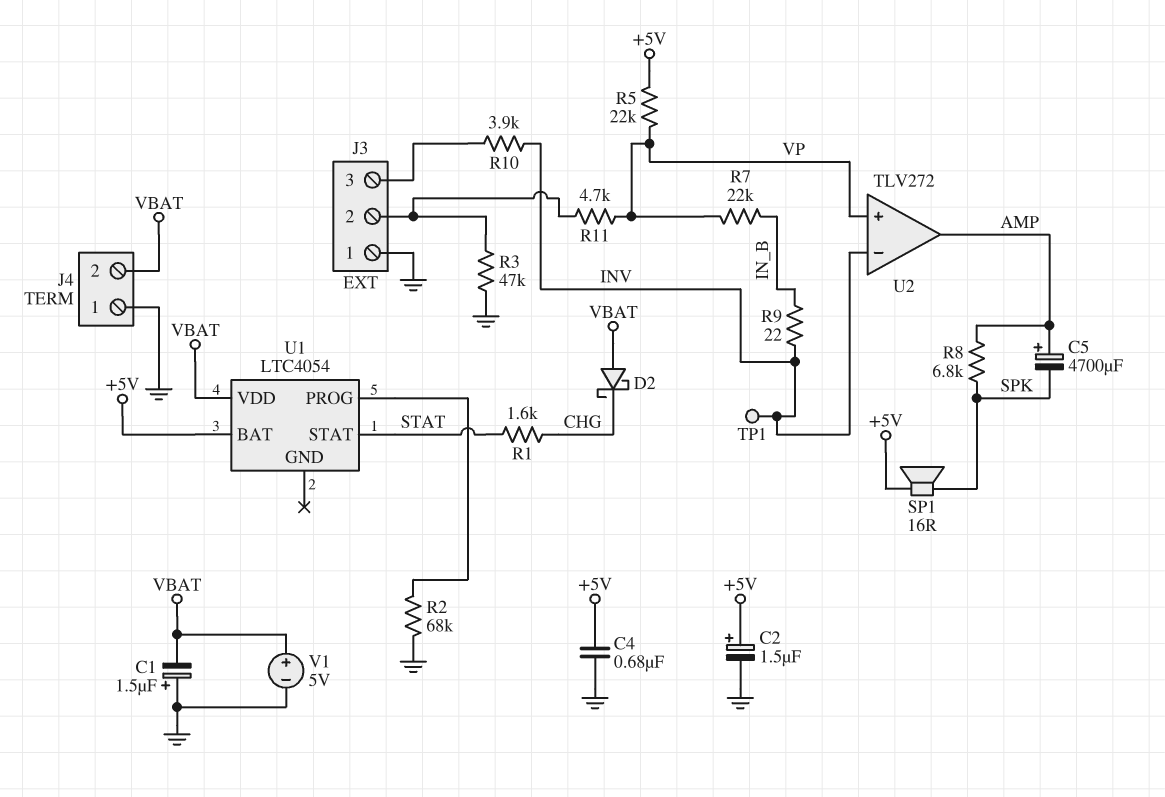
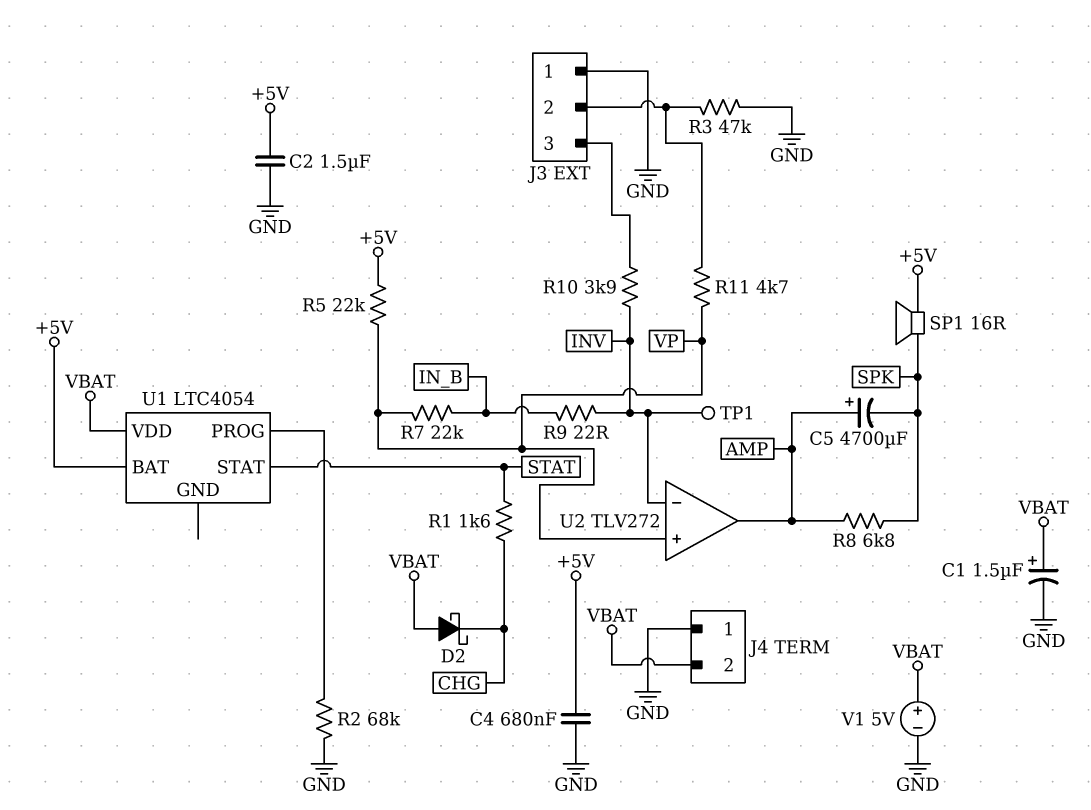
C1: 1.5uF (plus GND, minus VBAT) -> 1.5uF (plus VBAT, minus GND)
C2: 1.5uF (plus +5V, minus GND) -> 1.5uF (+5V, GND)

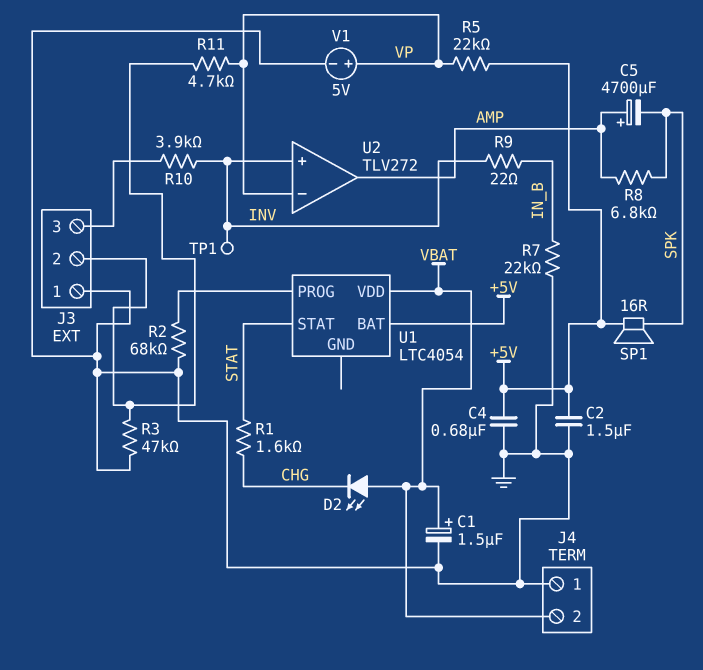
D2: schottky (A VBAT, K CHG) -> LED (A VBAT, K CHG)
R7: 22k (IN_B, VP) -> 22k (GND, IN_B)
U2 pin in+: VP -> INV
U2 pin in-: INV -> VP
V1: 5V (plus VBAT, minus GND) -> 5V (plus VP, minus GND)

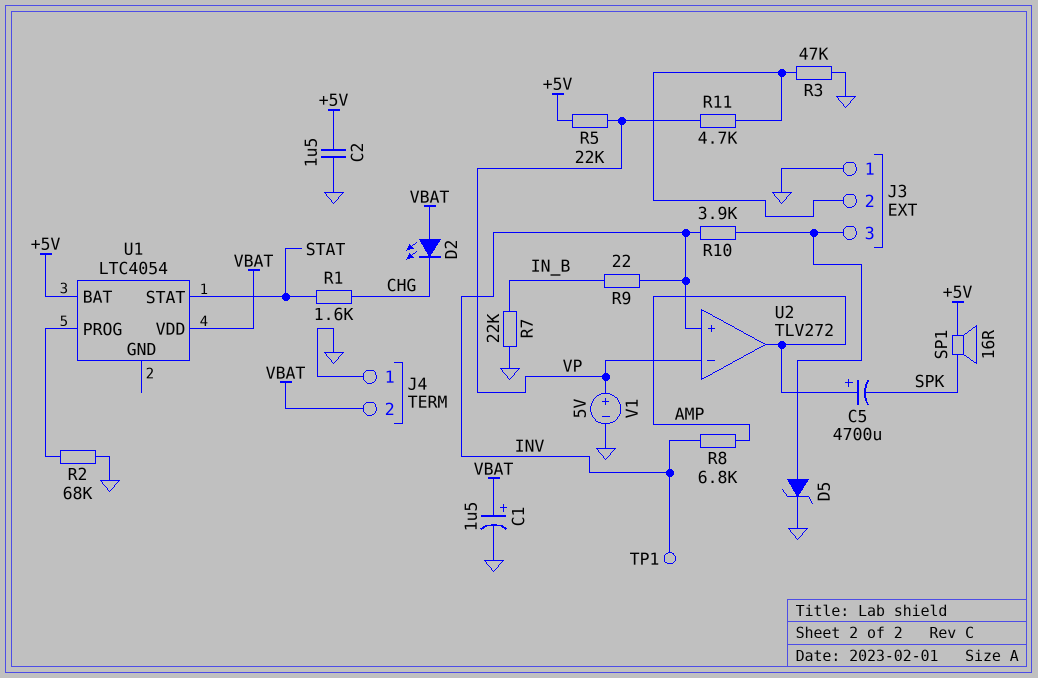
C4: 680nF (+5V, GND) -> none
D5: none -> zener (A J3/3, K GND)
R8: 6.8k (AMP, SPK) -> 6.8k (AMP, INV)

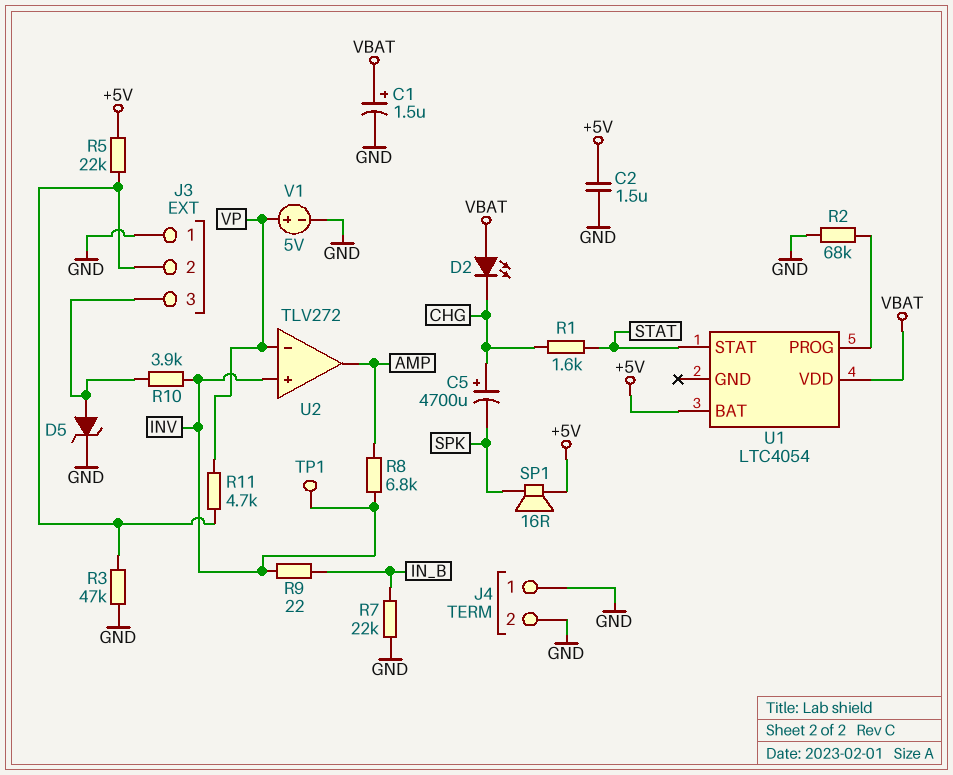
C5: 4700uF (plus AMP, minus SPK) -> 4700uF (plus CHG, minus SPK)
J4 pin 2: VBAT -> GND
R5: 22k (+5V, VP) -> 22k (+5V, J3/2)

